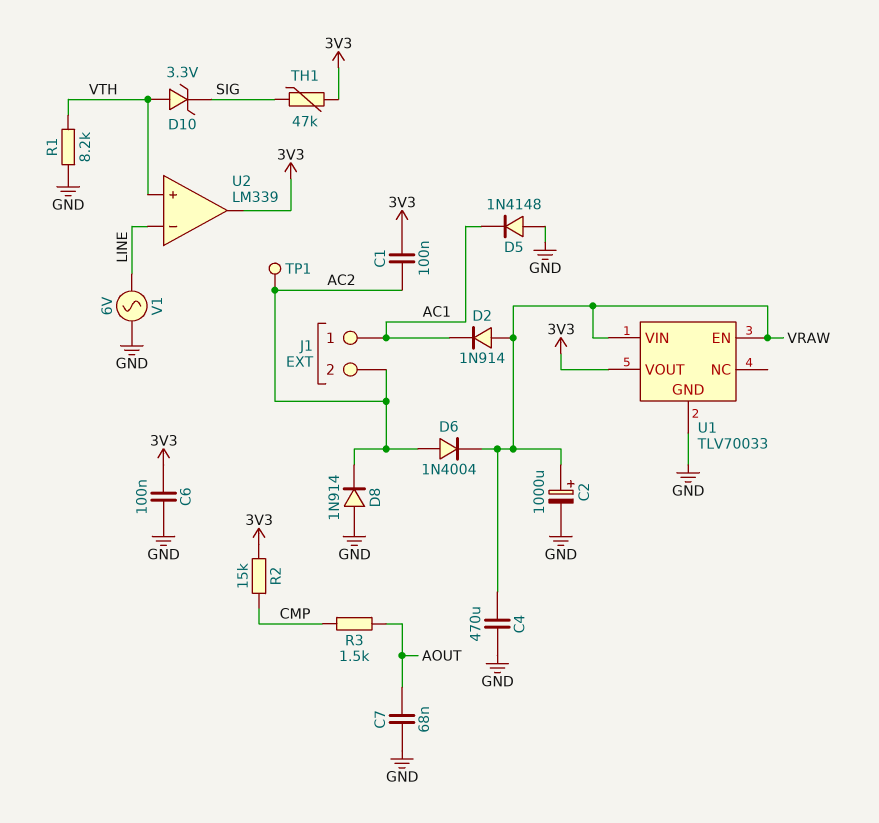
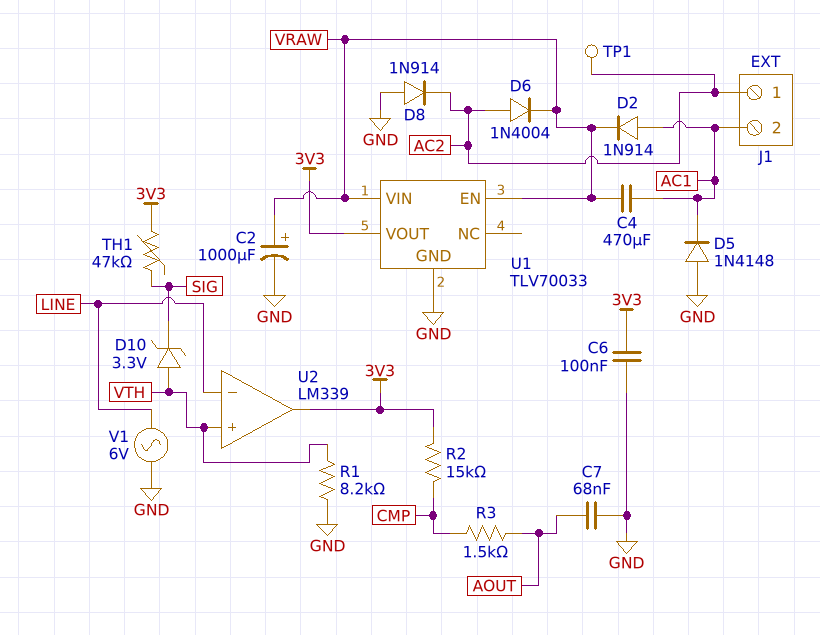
C1: 100nF (3V3, AC2) -> none
C4: 470uF (GND, VRAW) -> 470uF (AC1, VRAW)
D2: diode 1N914 (A VRAW, K AC1) -> diode 1N914 (A AC1, K VRAW)
J1 pin 1: AC1 -> AC2
J1 pin 2: AC2 -> AC1

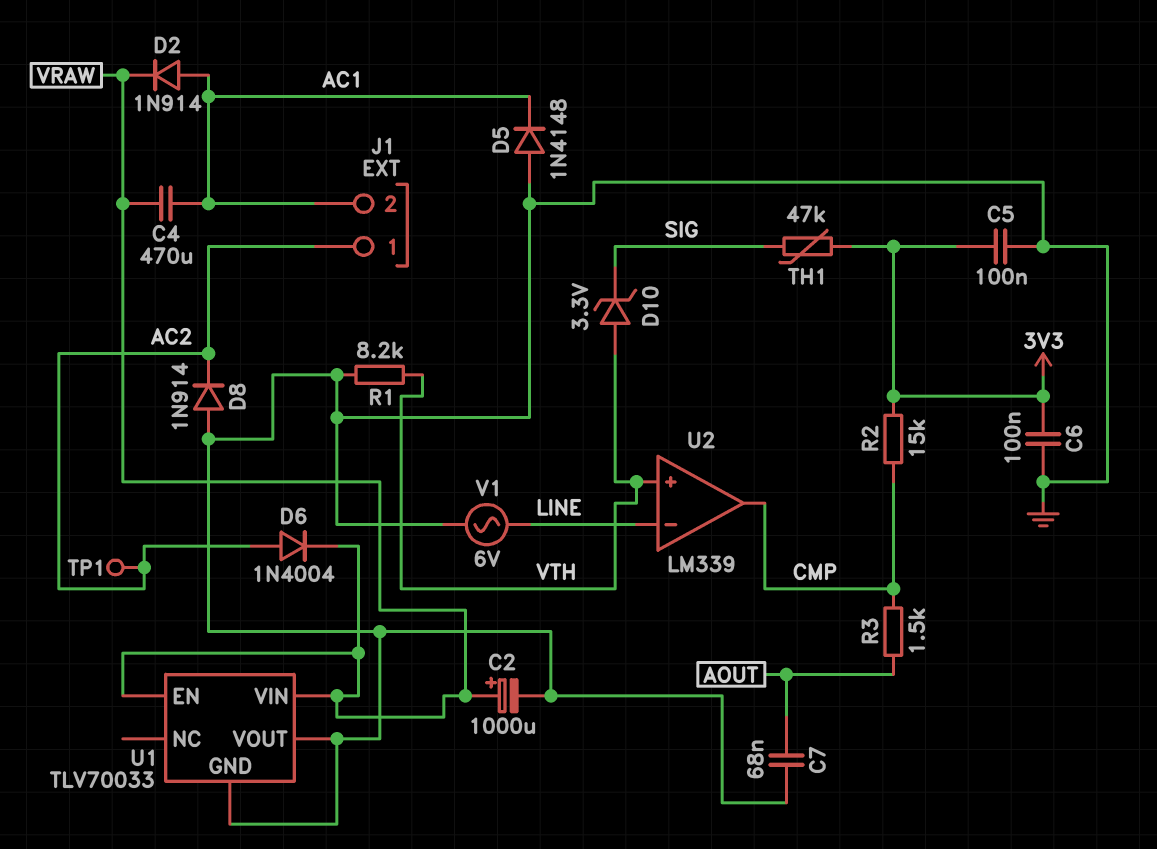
C5: none -> 100nF (3V3, GND)
U1 pin VOUT: 3V3 -> GND
U2 pin out: 3V3 -> CMP

